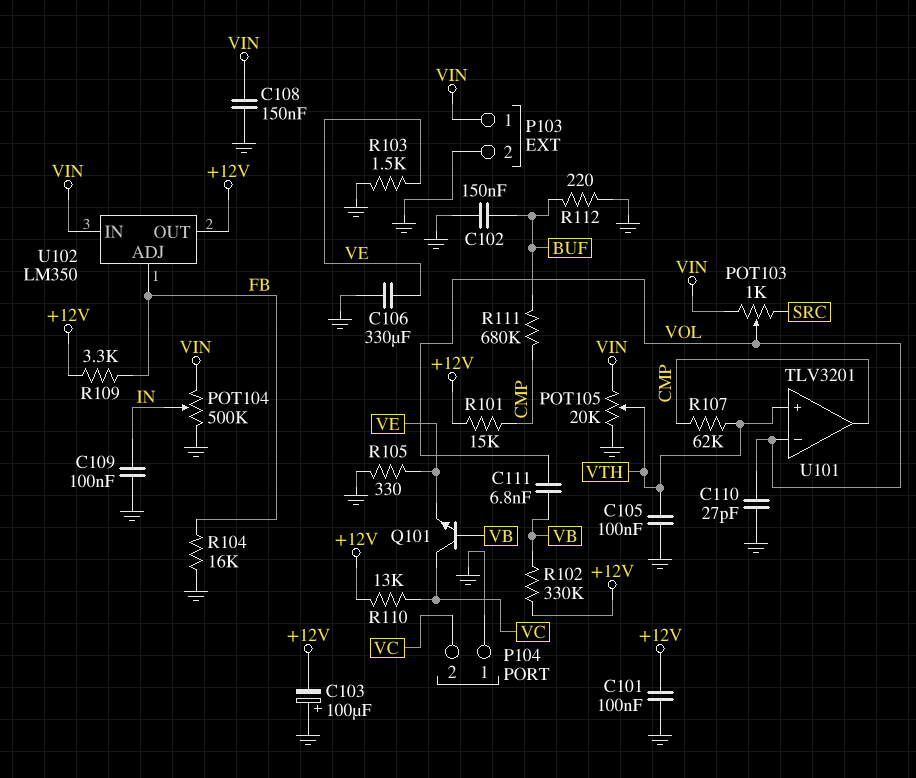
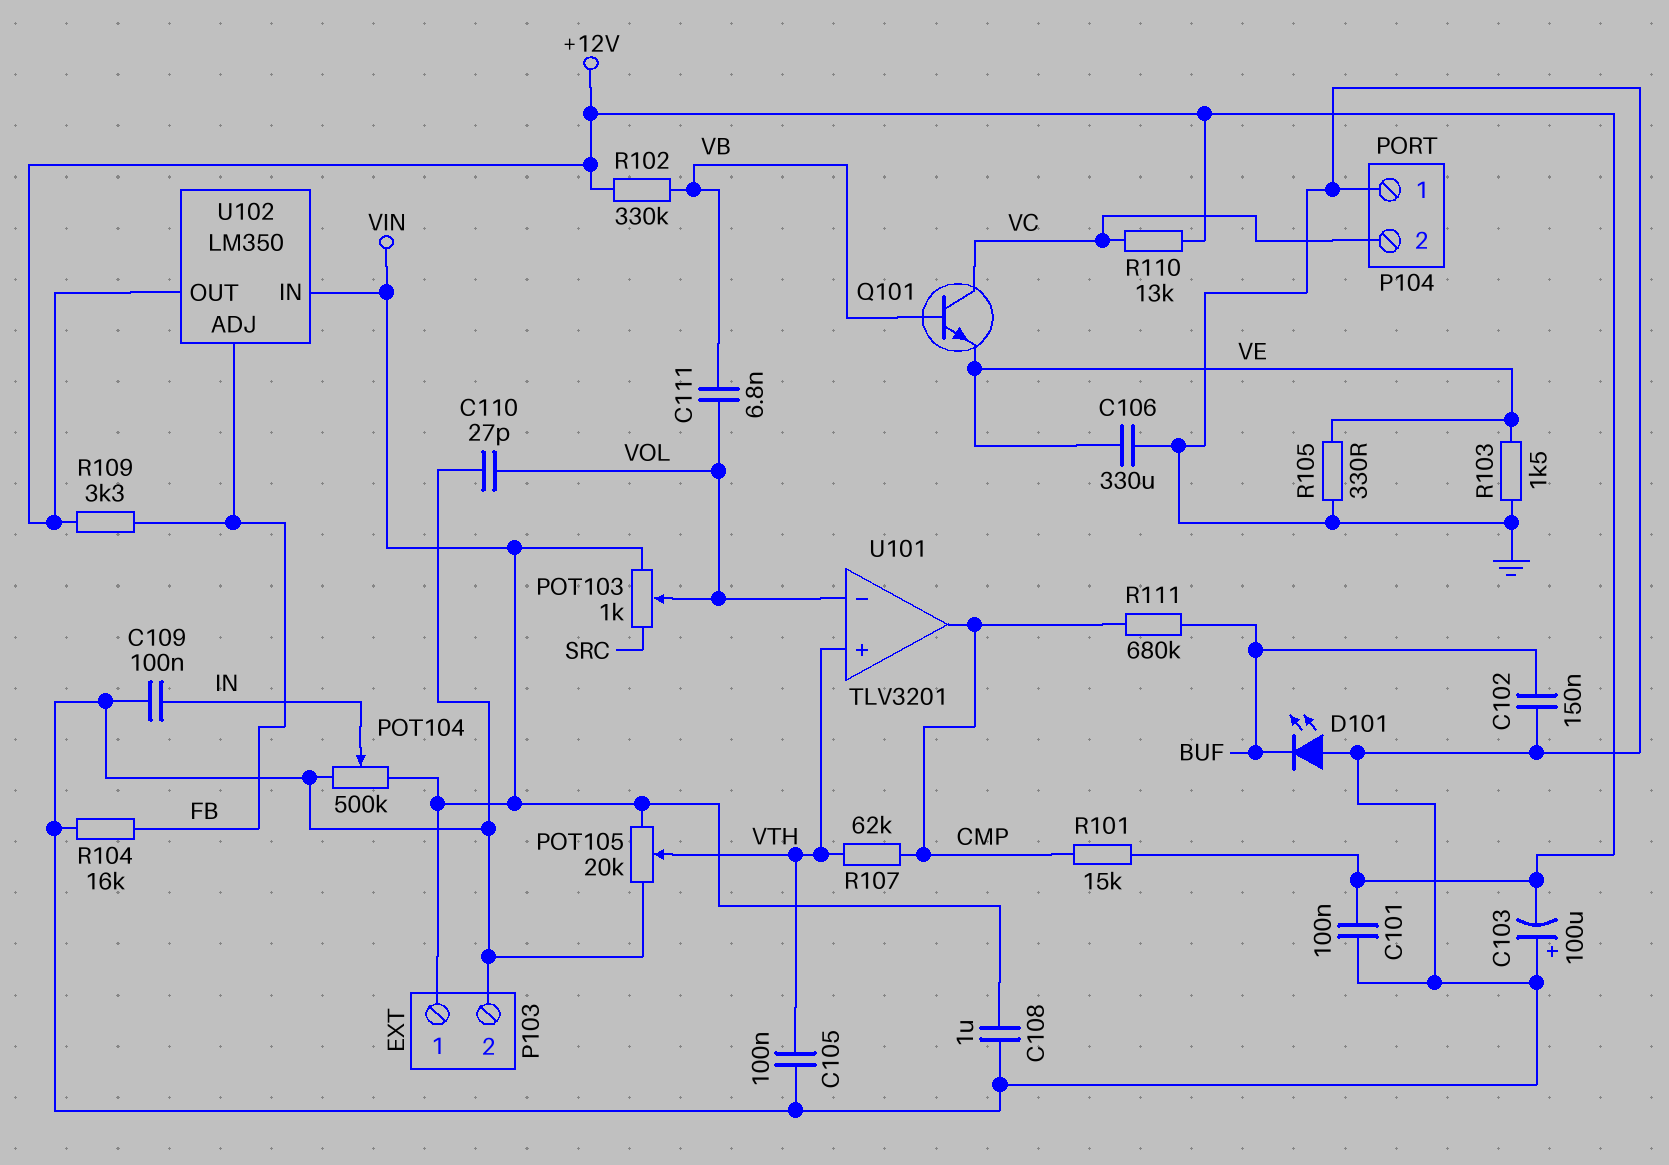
C108: 150nF (GND, VIN) -> 1uF (GND, VIN)
D101: none -> LED (A GND, K BUF)
R112: 220 (BUF, GND) -> none

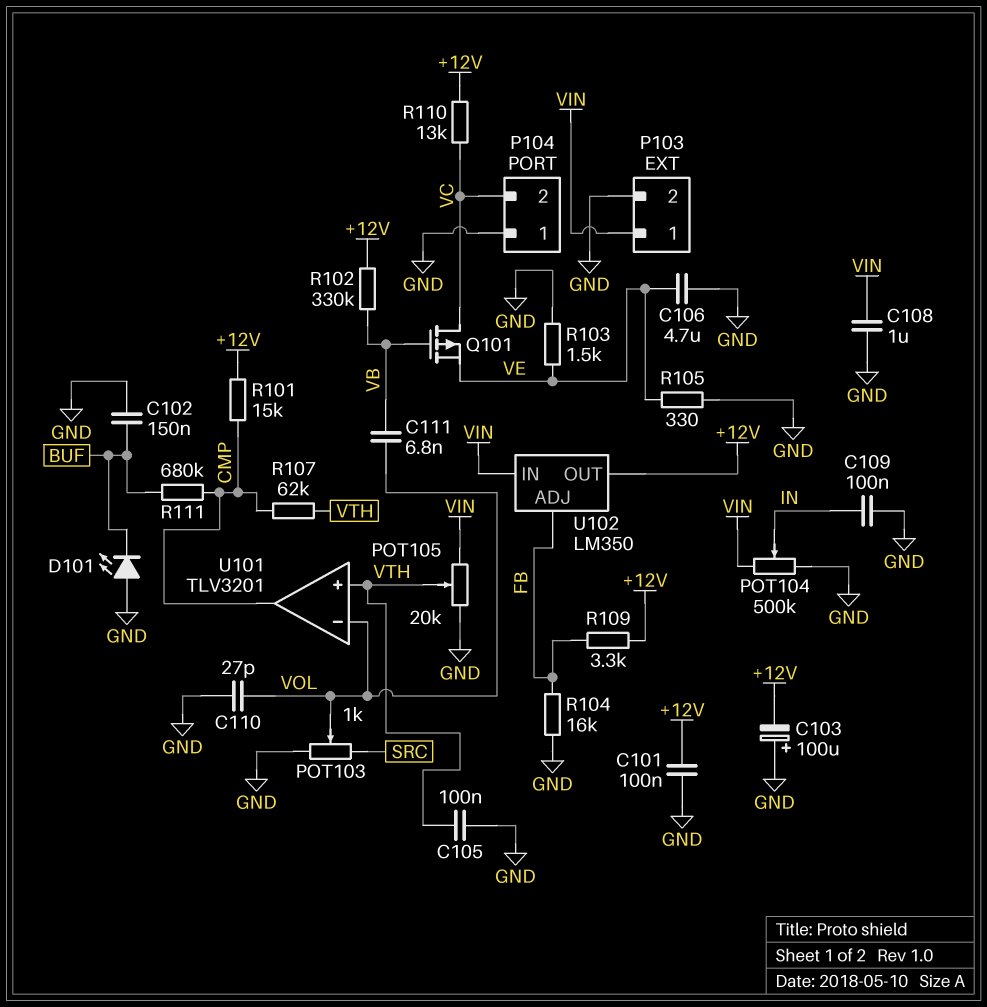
C106: 330uF (GND, VE) -> 4.7uF (GND, VE)
POT103: 1k (SRC, VIN, wiper VOL) -> 1k (GND, SRC, wiper VOL)
Q101: NPN (B VB, C VC, E VE) -> PMOS (G VB, D VC, S VE)

